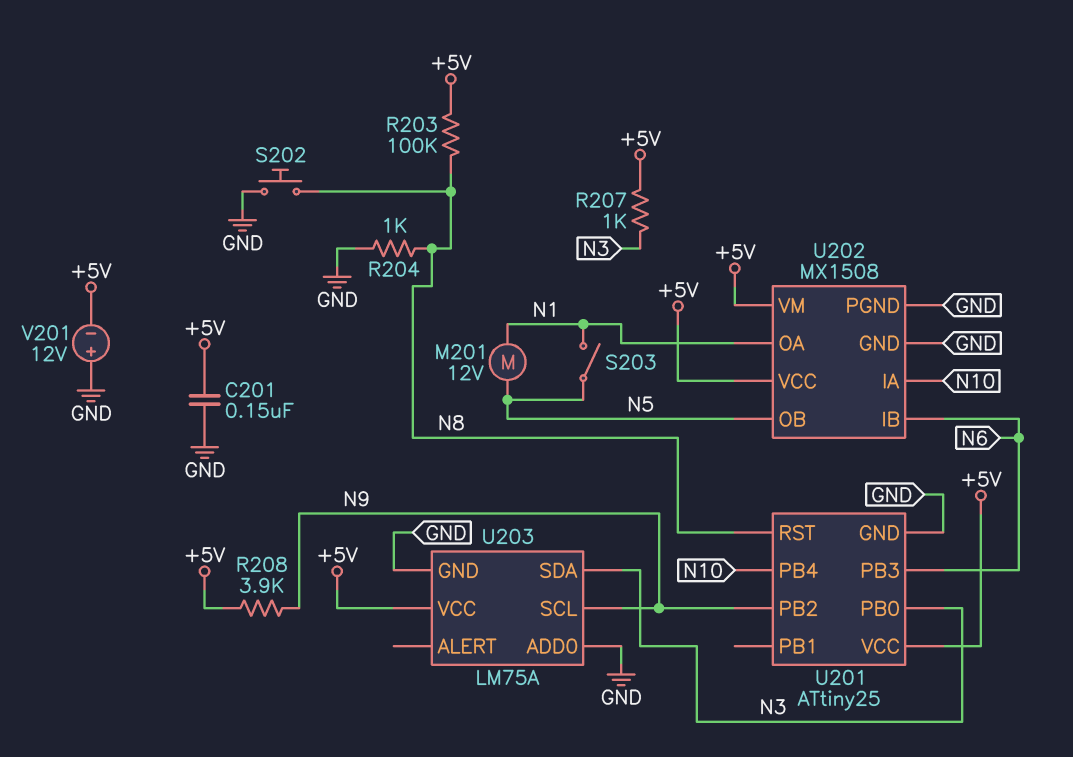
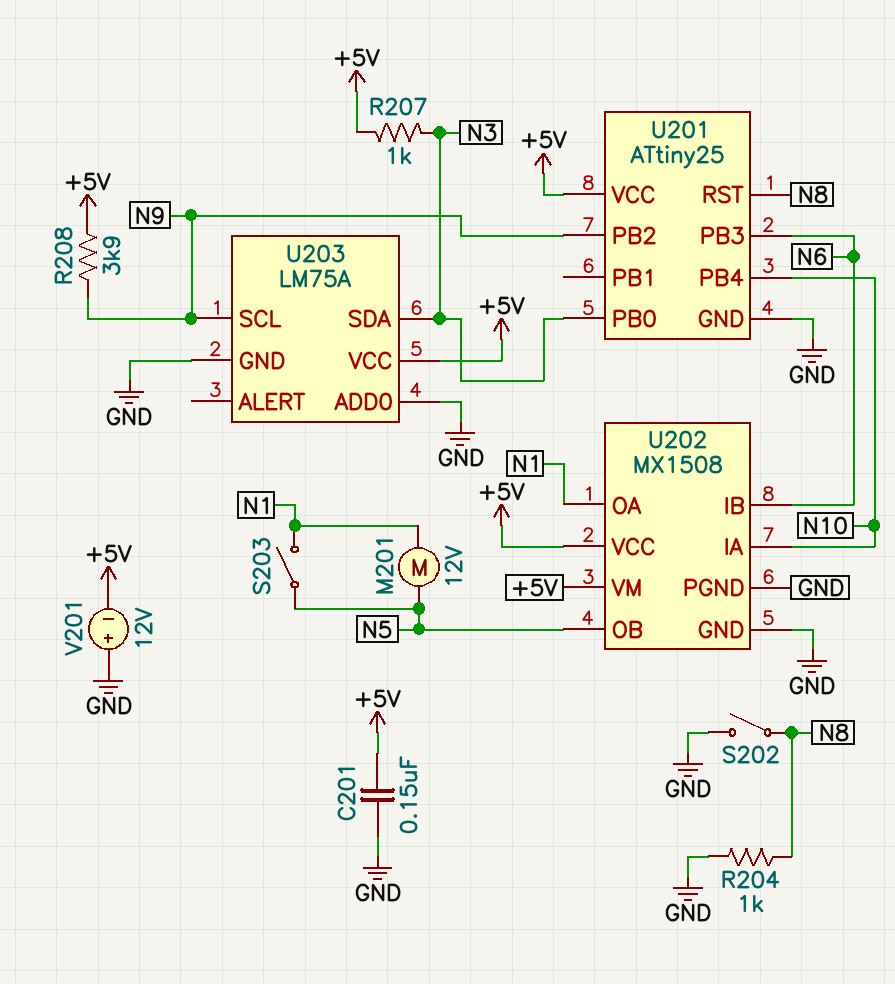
R203: 100k (+5V, N8) -> none
S202: button (GND, N8) -> switch (GND, N8)

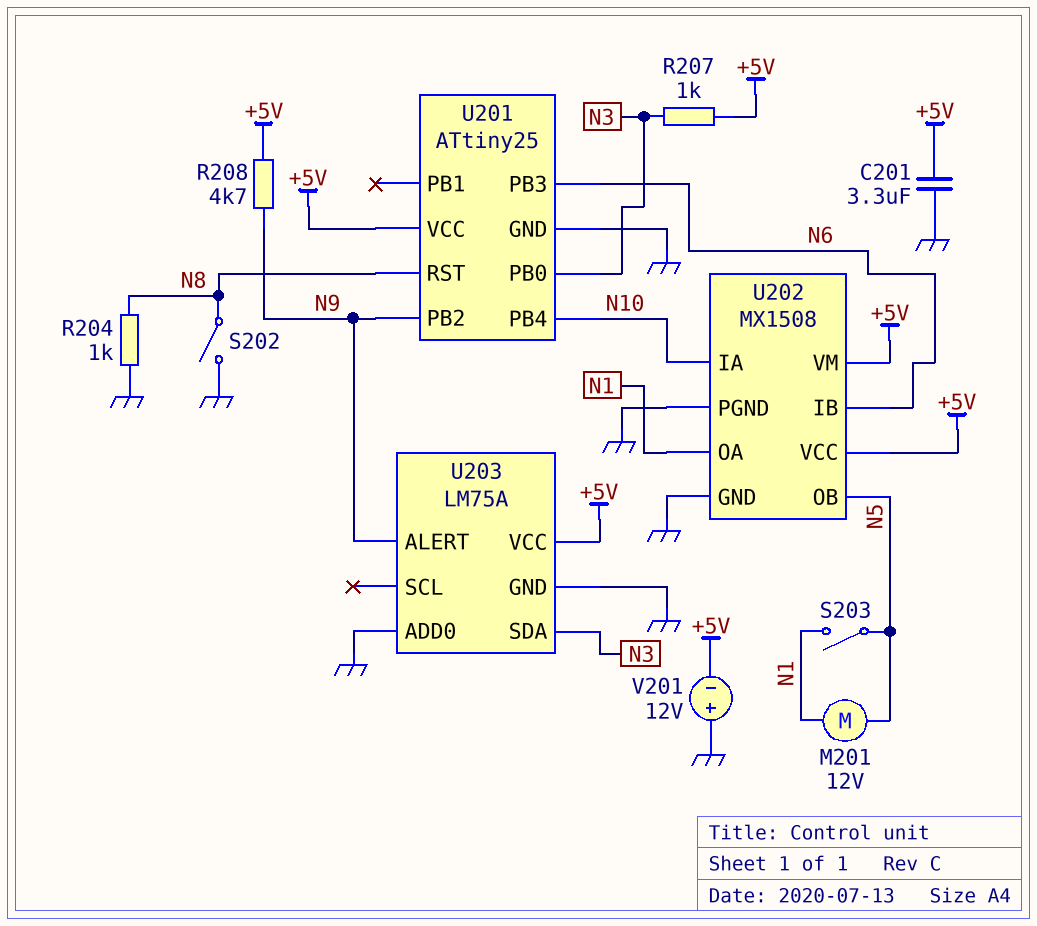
C201: 150nF (+5V, GND) -> 3.3uF (+5V, GND)
R208: 3.9k (+5V, N9) -> 4.7k (+5V, N9)
U203 pin ALERT: none -> N9
U203 pin SCL: N9 -> none

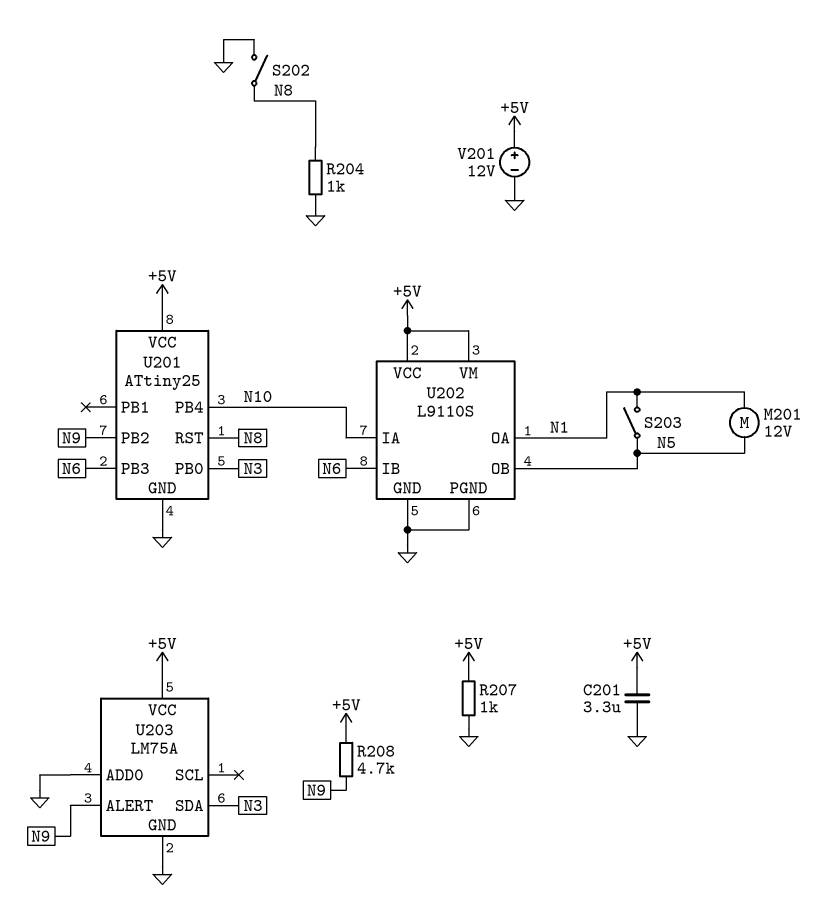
R207: 1k (+5V, N3) -> 1k (+5V, GND)
U202: MX1508 -> L9110S
V201: 12V (plus GND, minus +5V) -> 12V (plus +5V, minus GND)

